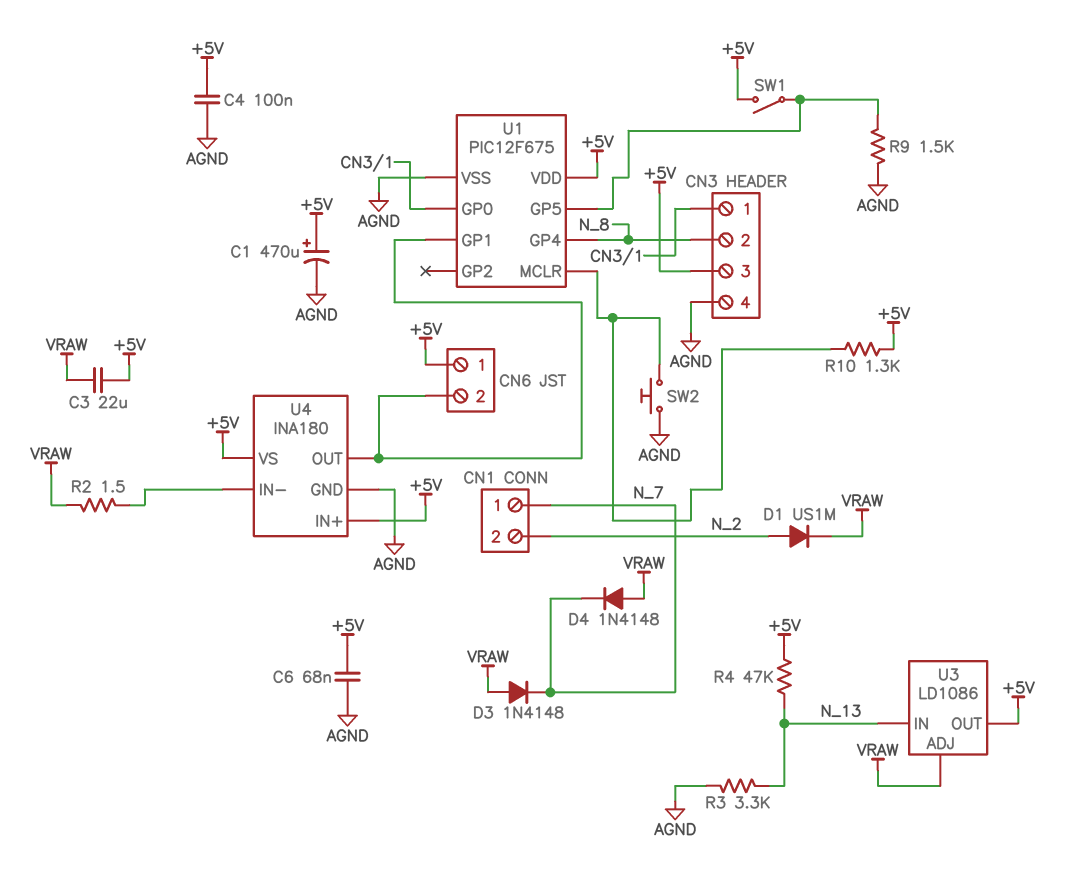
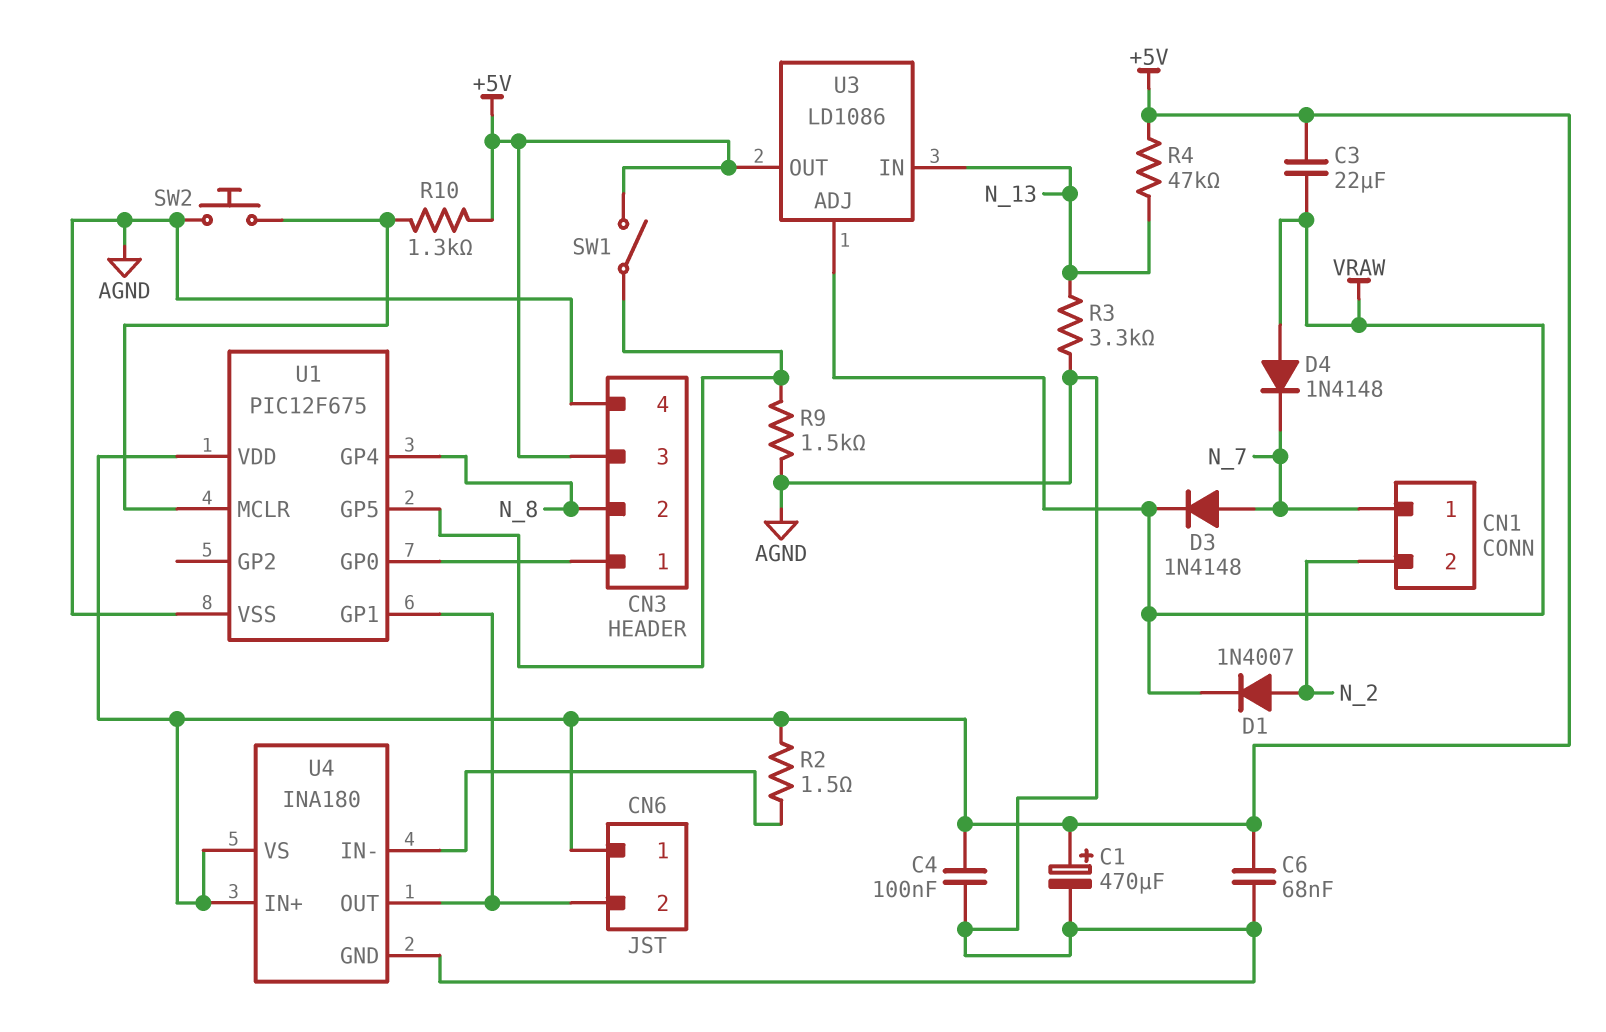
D1: diode US1M (A N_2, K VRAW) -> diode 1N4007 (A N_2, K VRAW)
D3: diode 1N4148 (A VRAW, K N_7) -> diode 1N4148 (A N_7, K VRAW)
R2: 1.5 (U4/IN-, VRAW) -> 1.5 (+5V, U4/IN-)

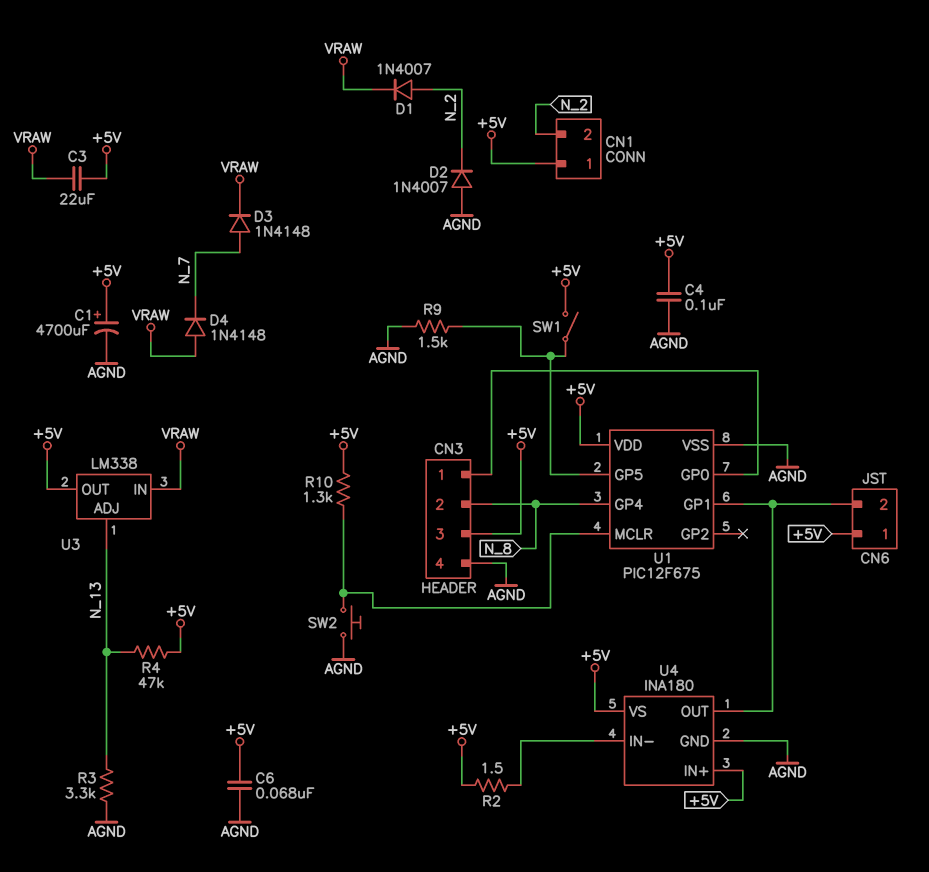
C1: 470uF (plus +5V, minus AGND) -> 4700uF (plus +5V, minus AGND)
CN1 pin 1: N_7 -> +5V
D2: none -> diode 1N4007 (A AGND, K N_2)
U3: LD1086 -> LM338
U3 pin ADJ: VRAW -> N_13
U3 pin IN: N_13 -> VRAW

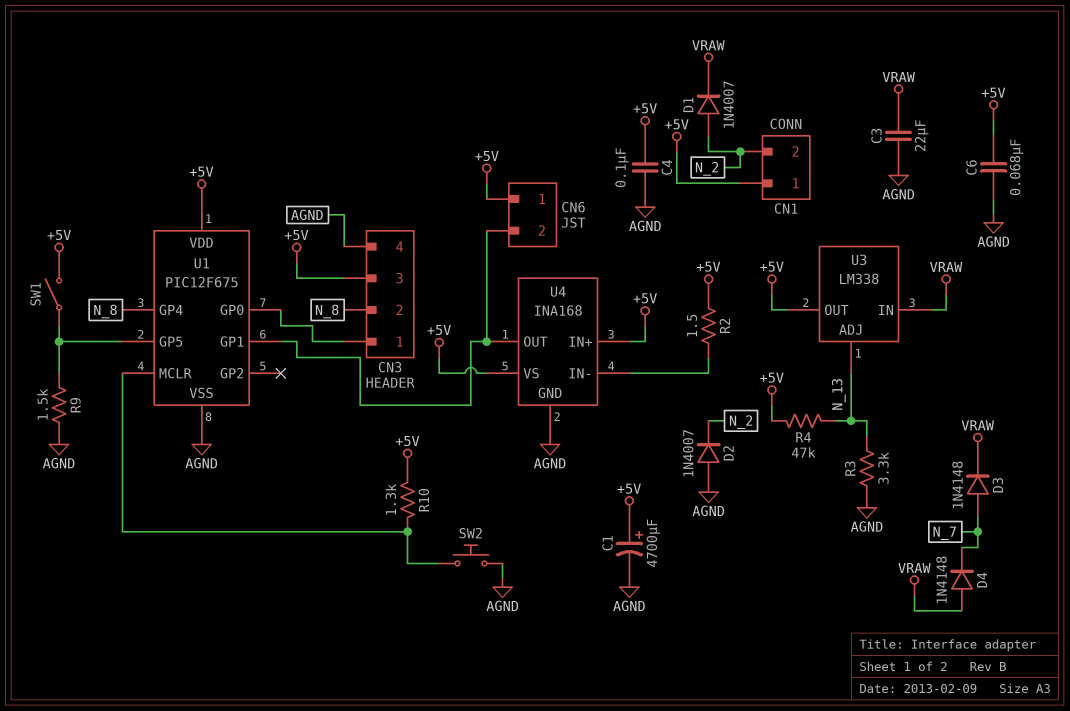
C3: 22uF (+5V, VRAW) -> 22uF (AGND, VRAW)
U4: INA180 -> INA168

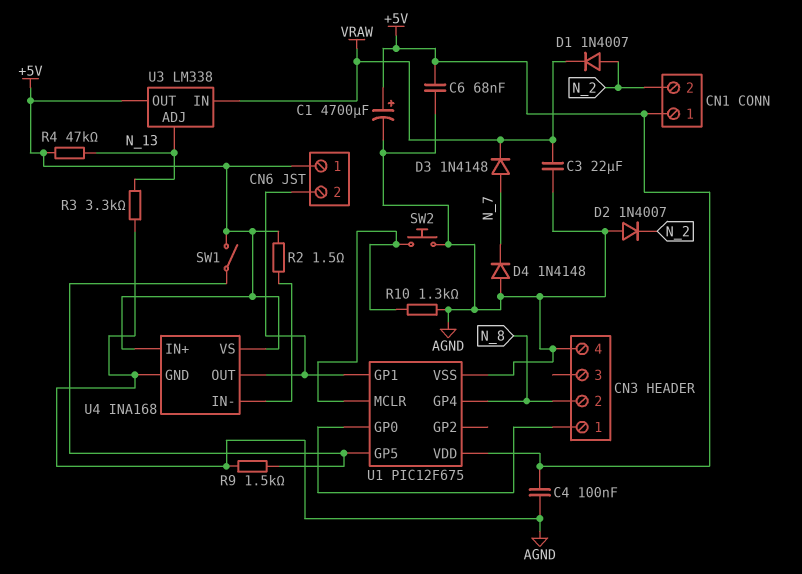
CN3 pin 3: +5V -> none
D4: diode 1N4148 (A VRAW, K N_7) -> diode 1N4148 (A AGND, K N_7)
R10: 1.3k (+5V, U1/MCLR) -> 1.3k (AGND, U1/MCLR)

